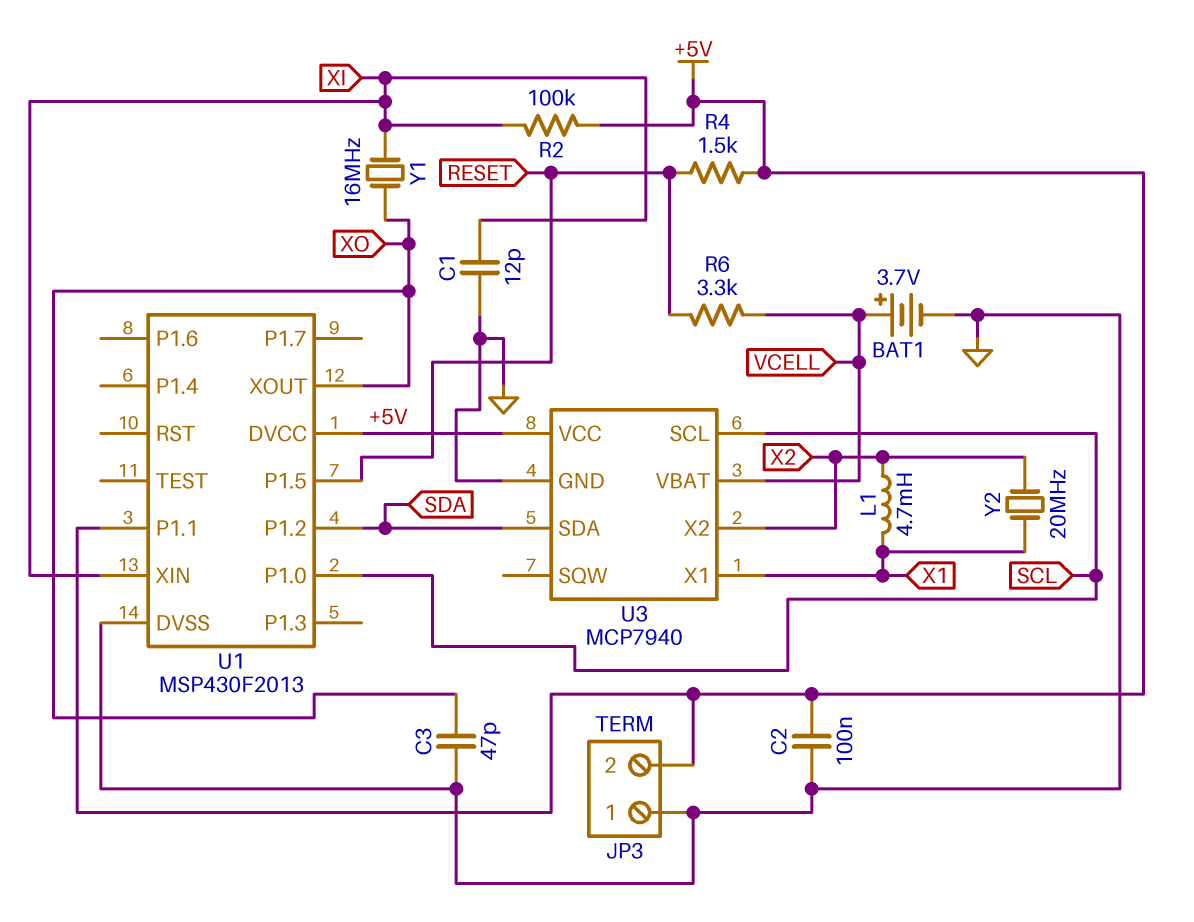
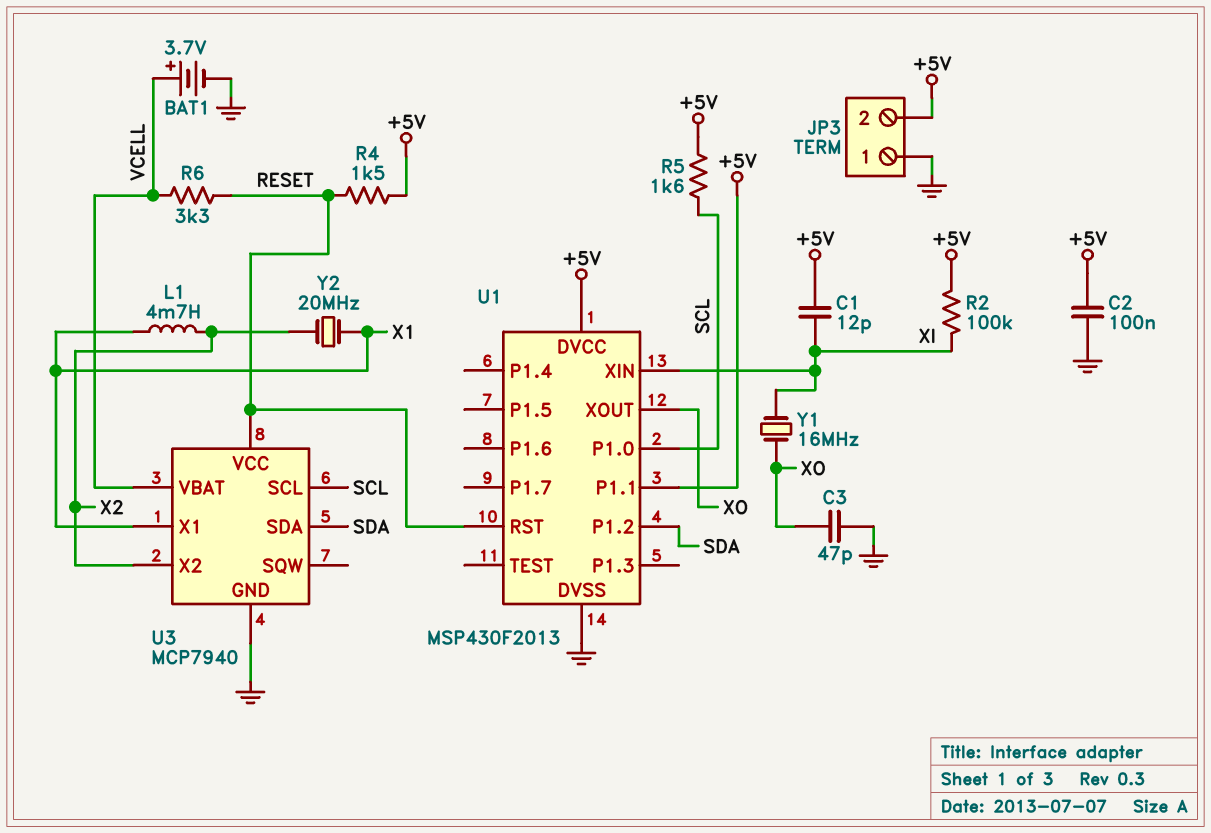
C1: 12pF (GND, XI) -> 12pF (+5V, XI)
R5: none -> 1.6k (+5V, SCL)
U1 pin P1.5: RESET -> none
U1 pin RST: none -> RESET
U3 pin VCC: +5V -> RESET

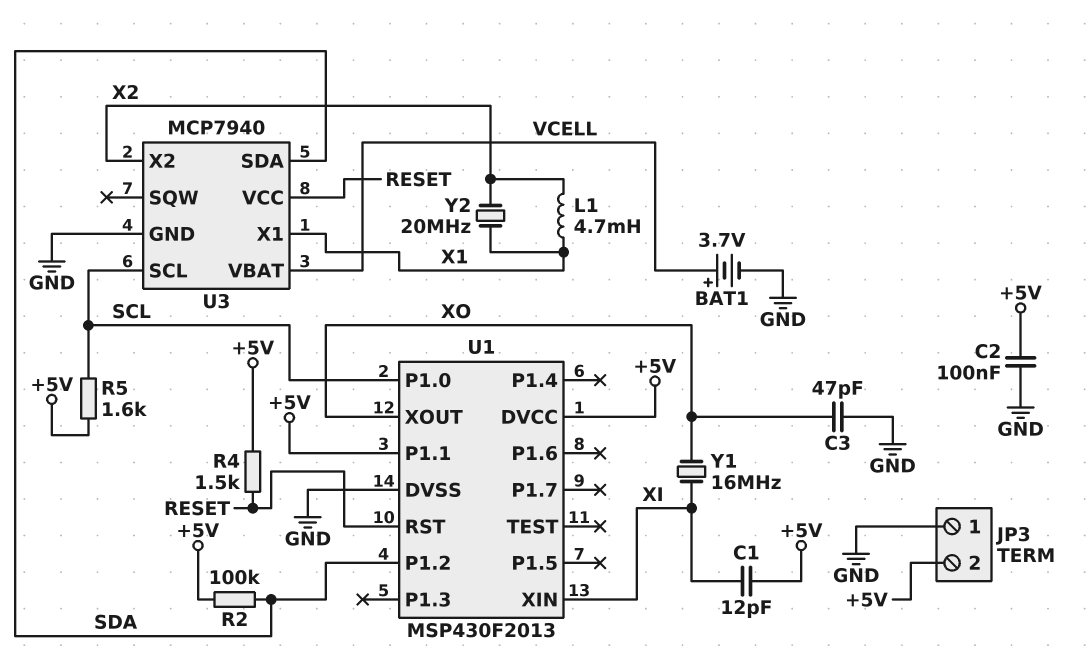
R2: 100k (+5V, XI) -> 100k (+5V, SDA)
R6: 3.3k (RESET, VCELL) -> none

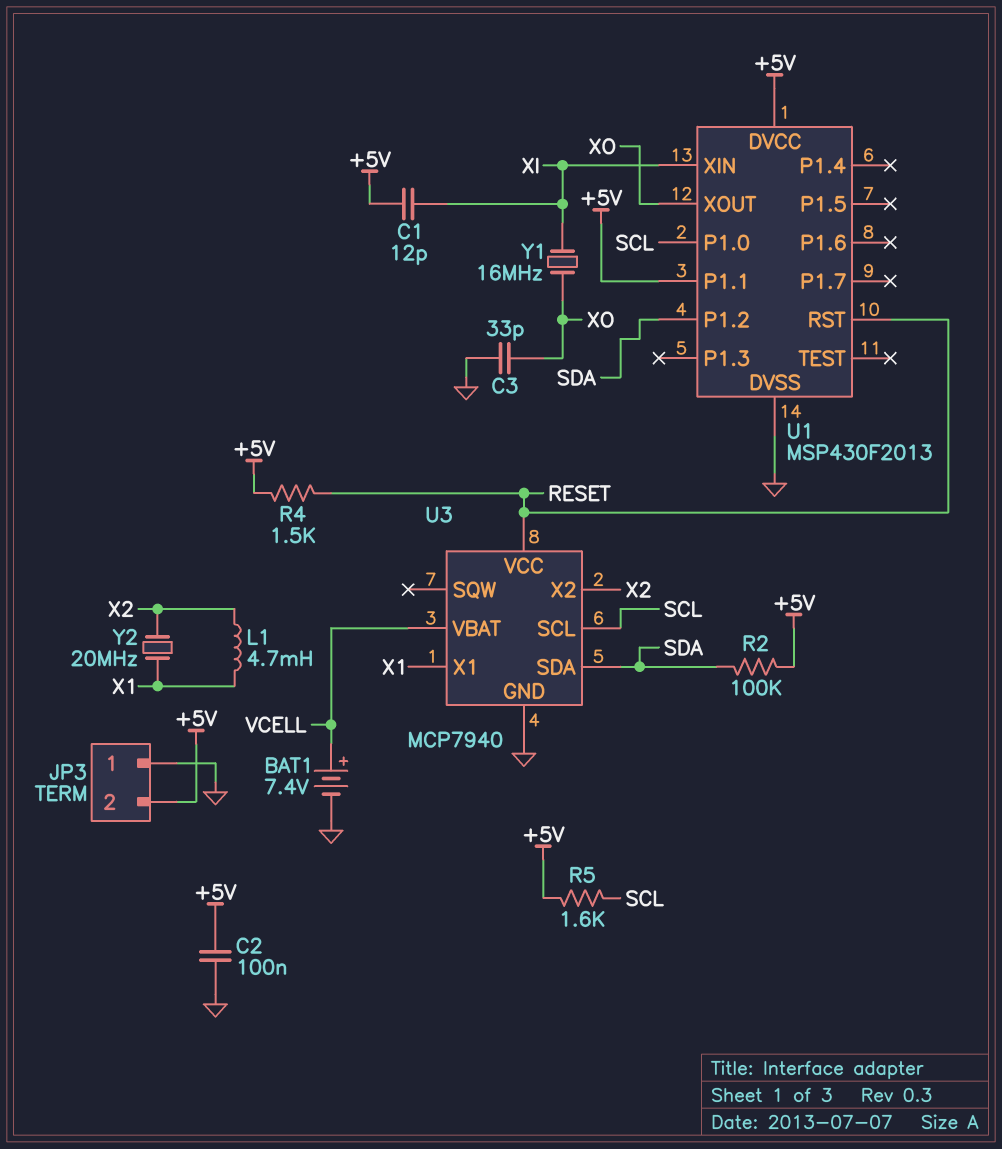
BAT1: 3.7V (plus VCELL, minus GND) -> 7.4V (plus VCELL, minus GND)
C3: 47pF (GND, XO) -> 33pF (GND, XO)

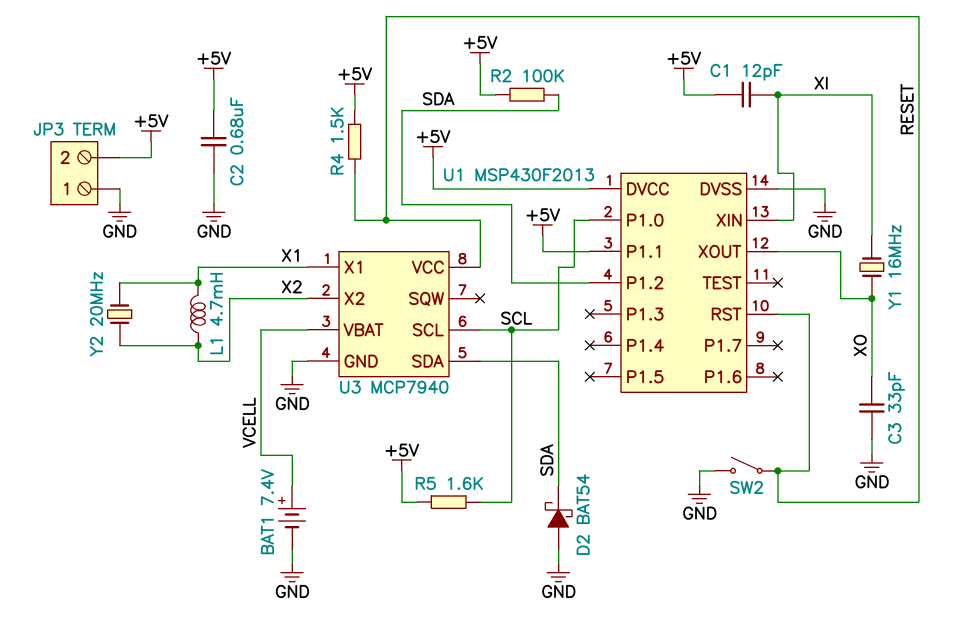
C2: 100nF (+5V, GND) -> 680nF (+5V, GND)
D2: none -> schottky BAT54 (A GND, K SDA)
SW2: none -> switch (GND, RESET)

